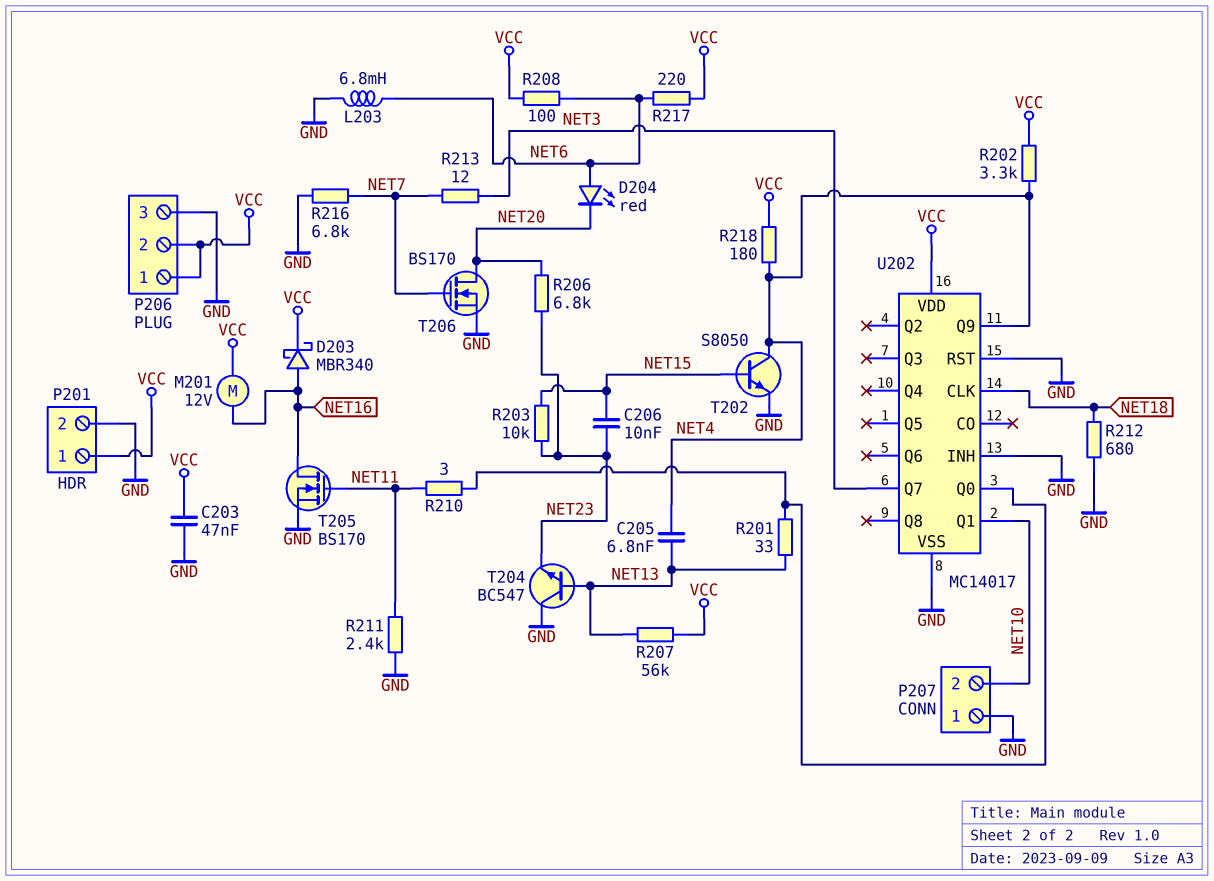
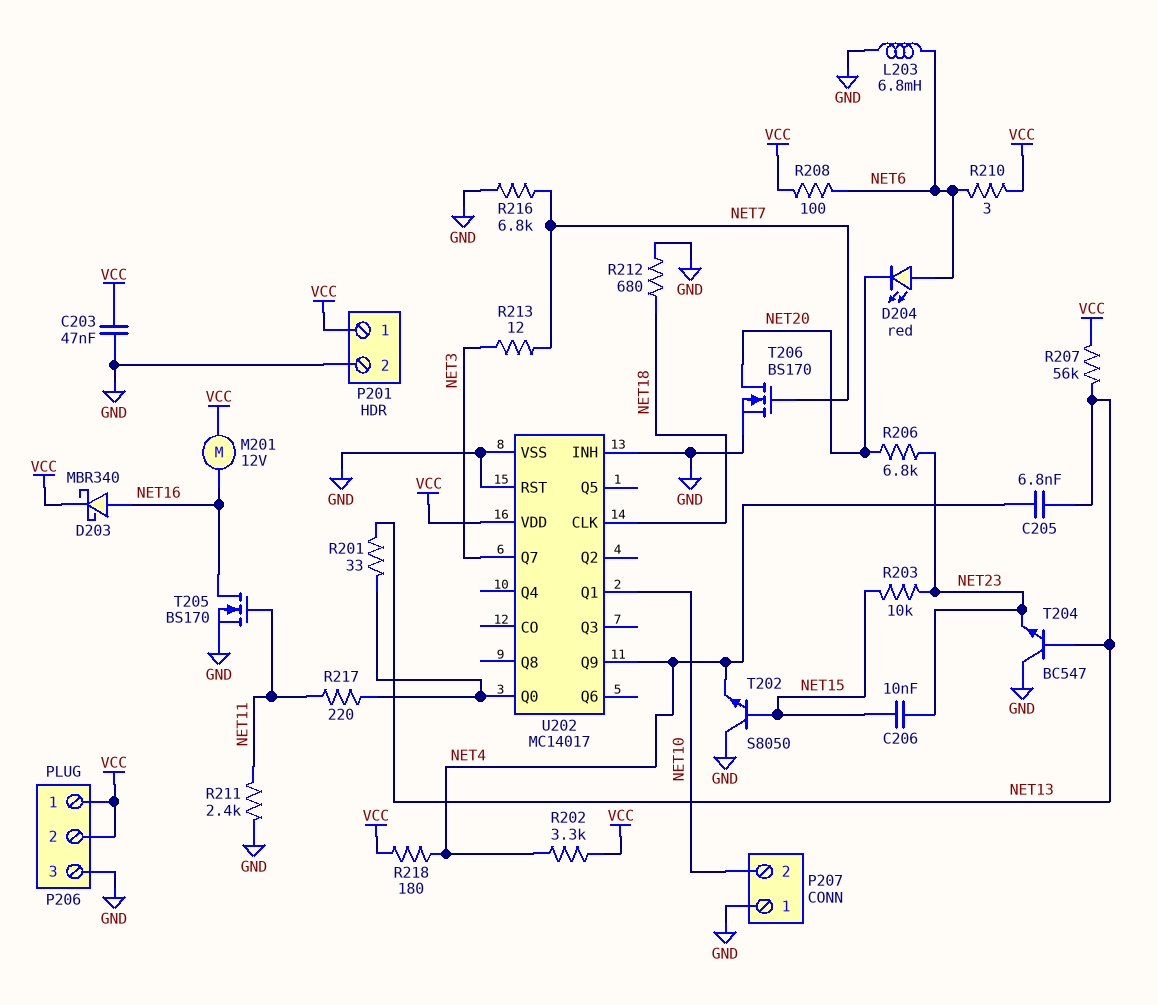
R210: 3 (NET11, U202/Q0) -> 3 (NET6, VCC)
R217: 220 (NET6, VCC) -> 220 (NET11, U202/Q0)
T202: NPN S8050 (B NET15, C NET4, E GND) -> NPN S8050 (B NET15, C GND, E NET4)

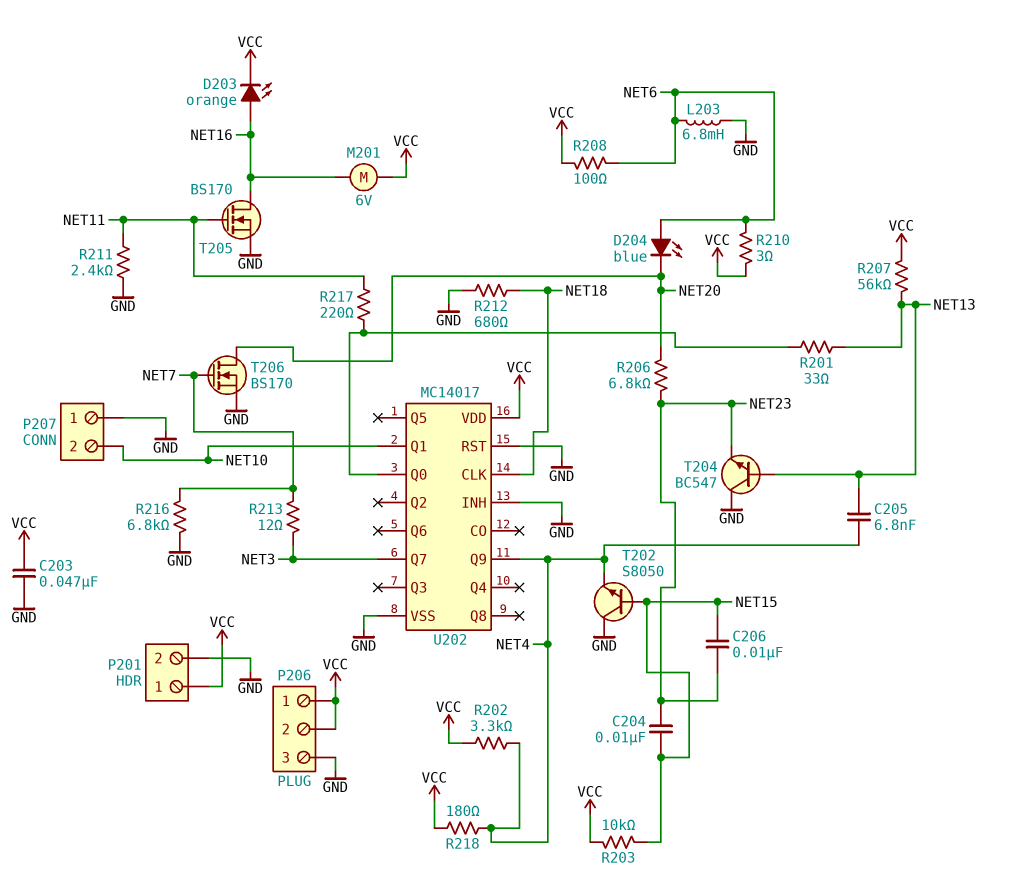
C204: none -> 10nF (NET15, NET23)
D203: schottky MBR340 (A NET16, K VCC) -> LED orange (A NET16, K VCC)
D204: LED red (A NET6, K NET20) -> LED blue (A NET6, K NET20)
M201: motor 12V (NET16, VCC) -> motor 6V (NET16, VCC)
R203: 10k (NET15, NET23) -> 10k (NET15, VCC)

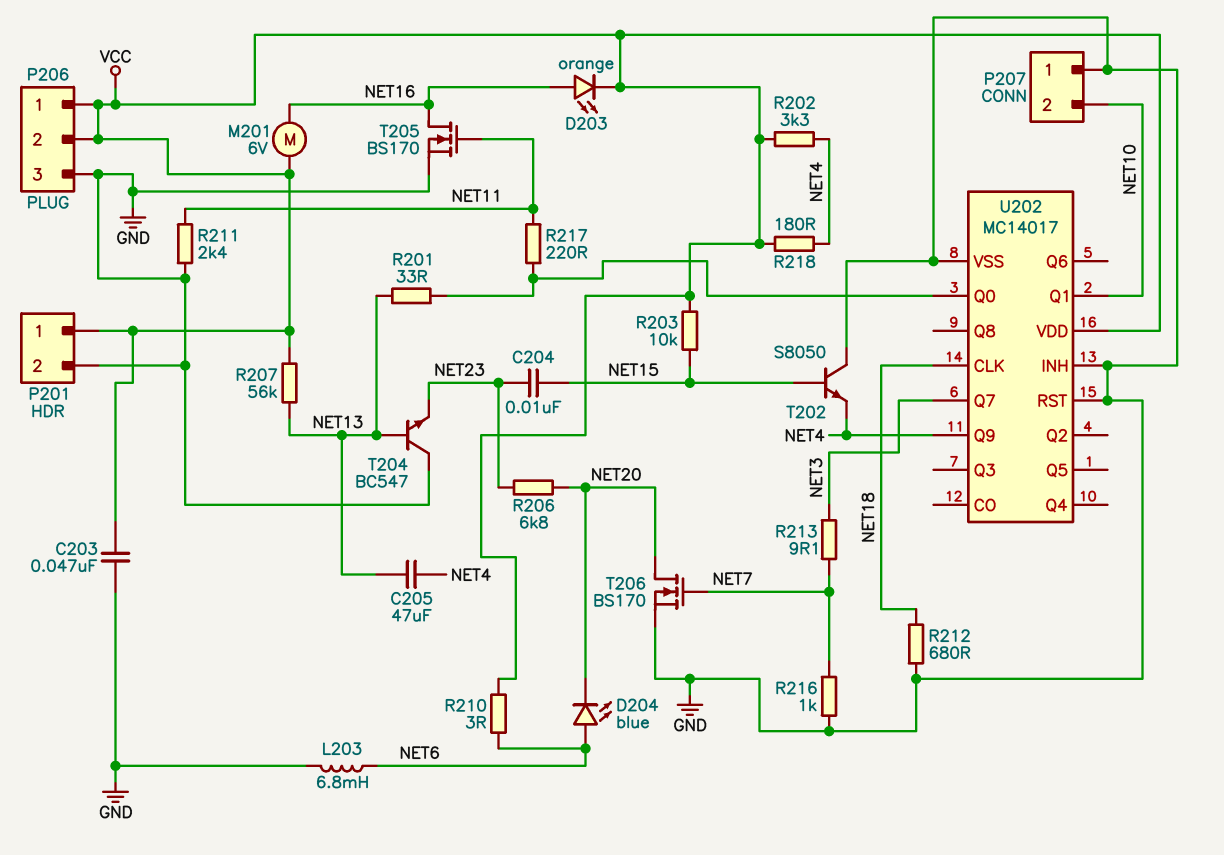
C205: 6.8nF (NET4, NET13) -> 47uF (NET4, NET13)
C206: 10nF (NET15, NET23) -> none
R208: 100 (NET6, VCC) -> none
R213: 12 (NET3, NET7) -> 9.1 (NET3, NET7)
R216: 6.8k (GND, NET7) -> 1k (GND, NET7)

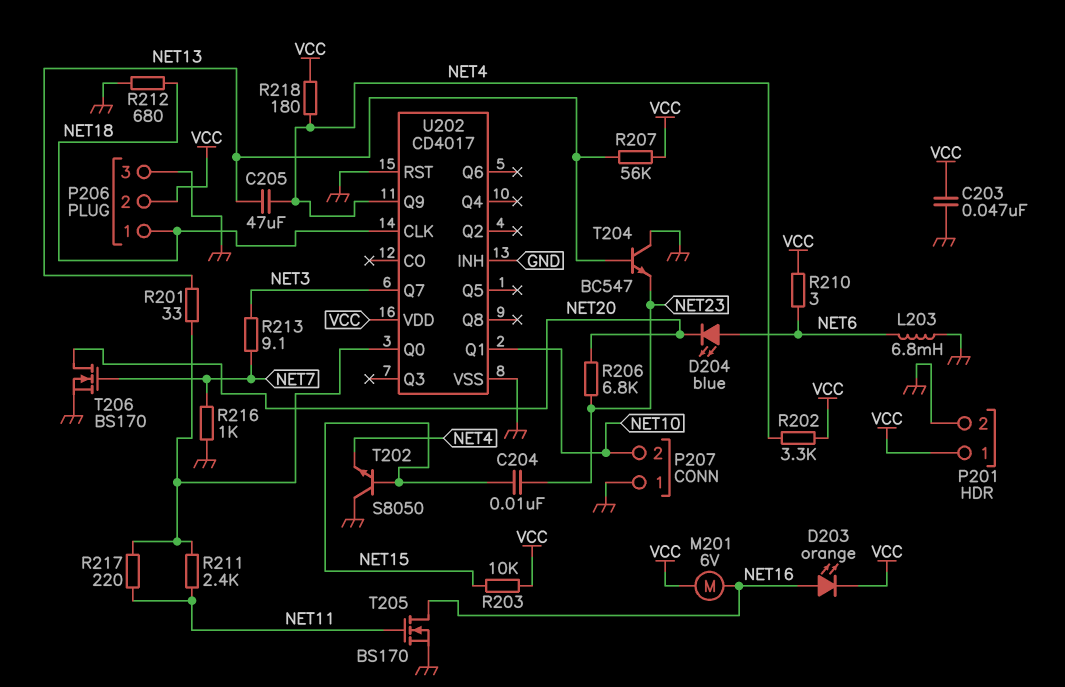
P206 pin 1: VCC -> NET18
R211: 2.4k (GND, NET11) -> 2.4k (NET11, U202/Q0)
U202: MC14017 -> CD4017

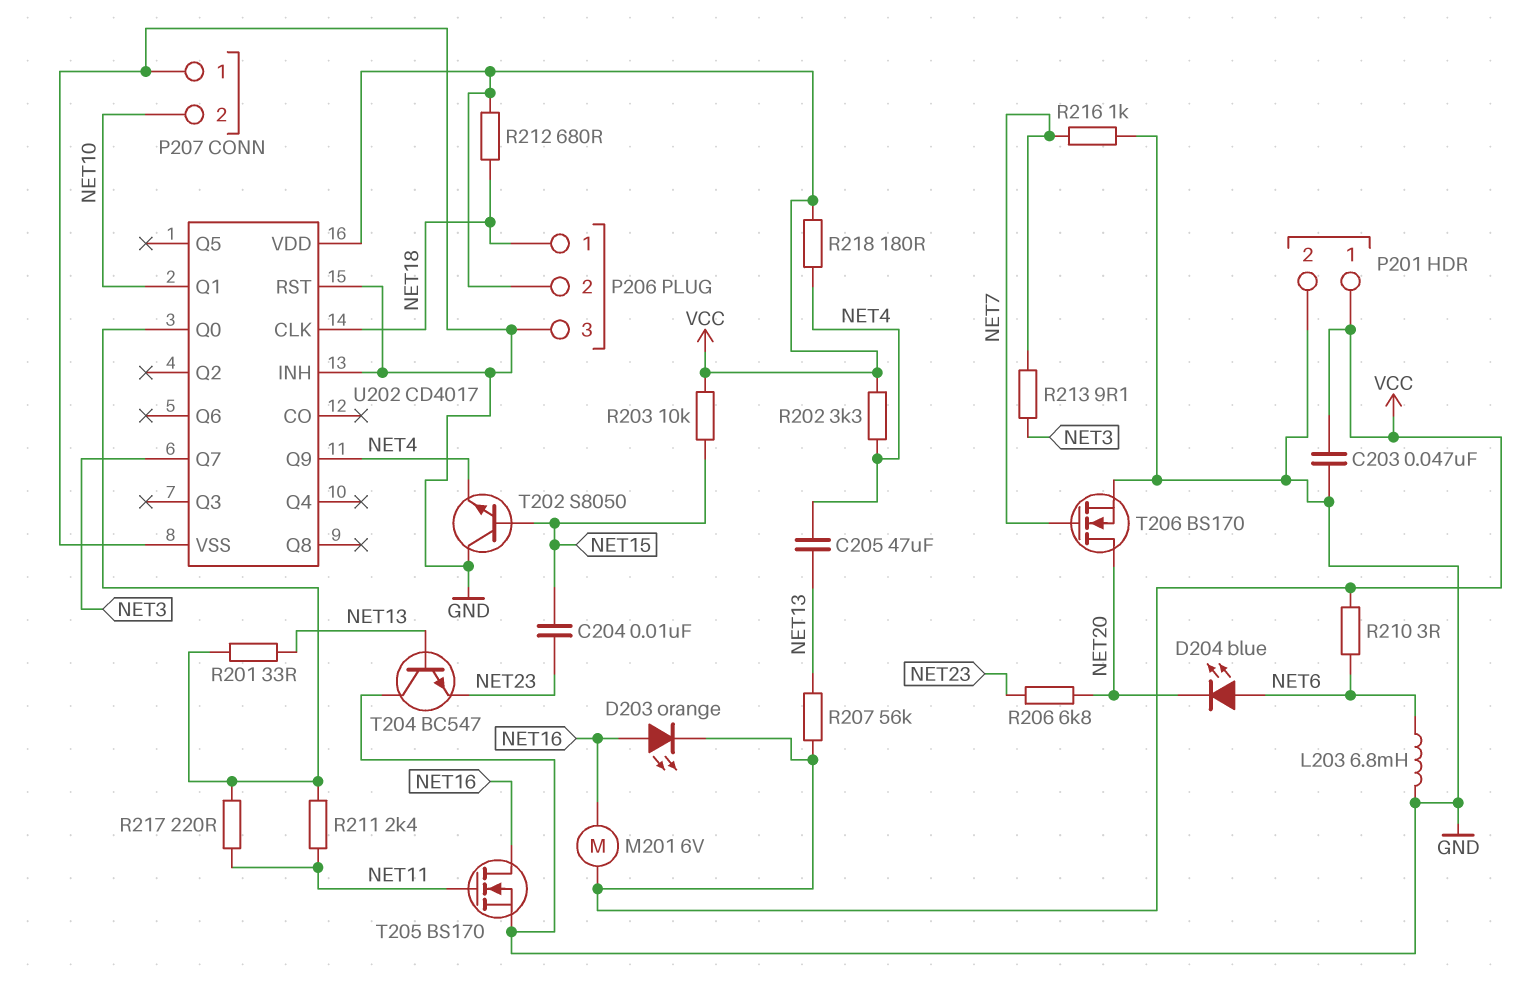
R212: 680 (GND, NET18) -> 680 (NET18, VCC)

